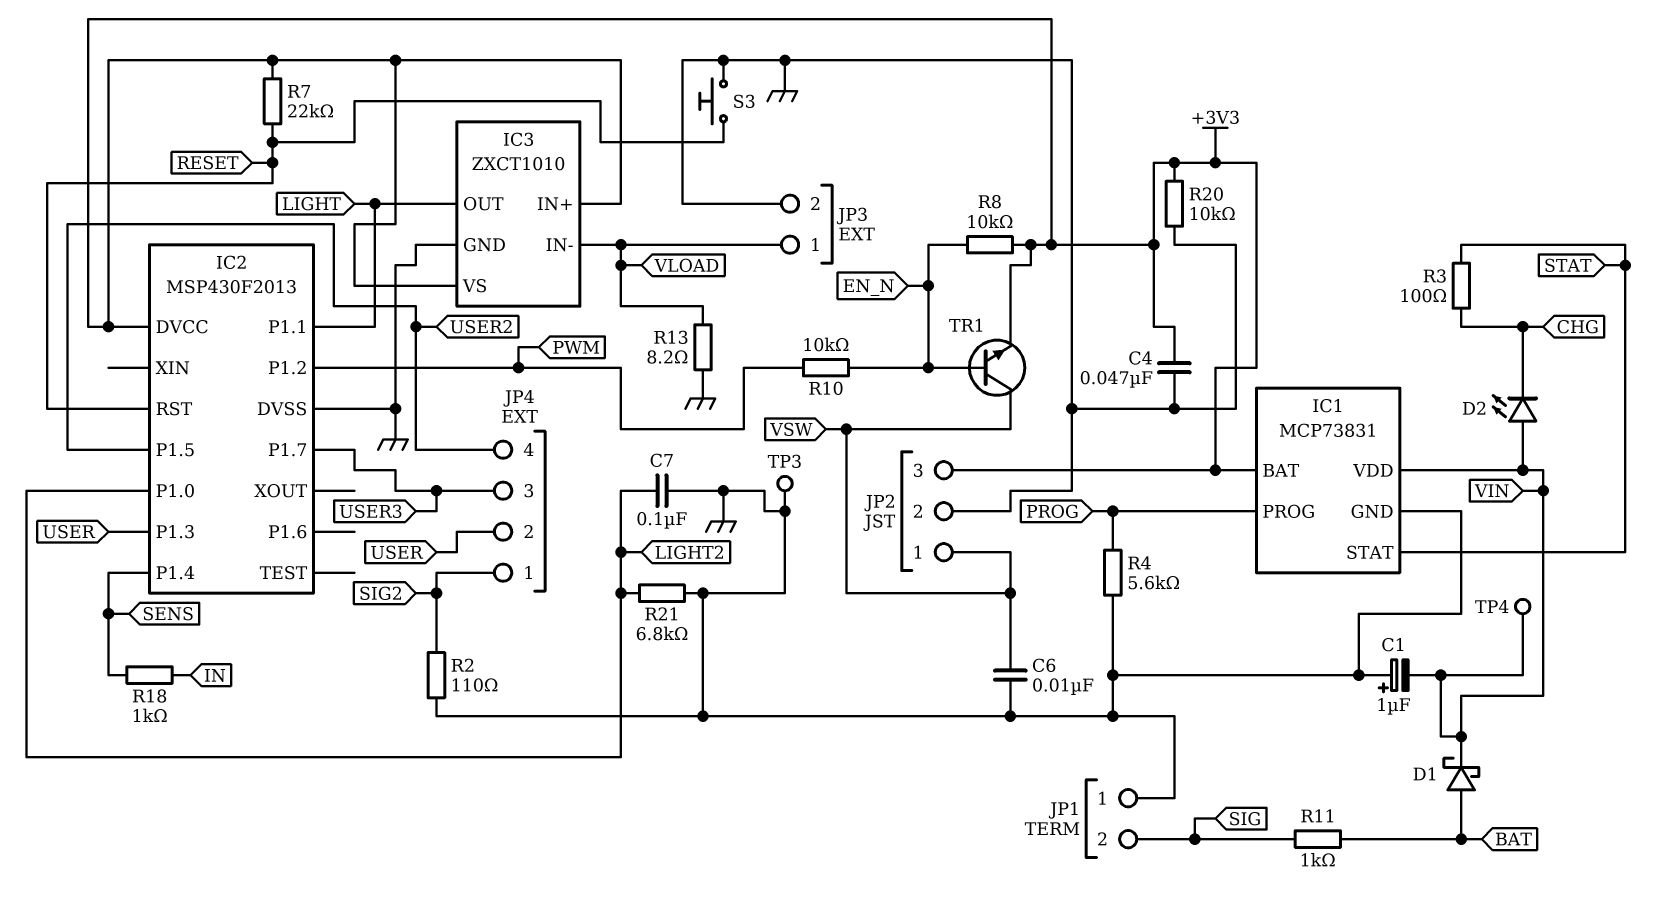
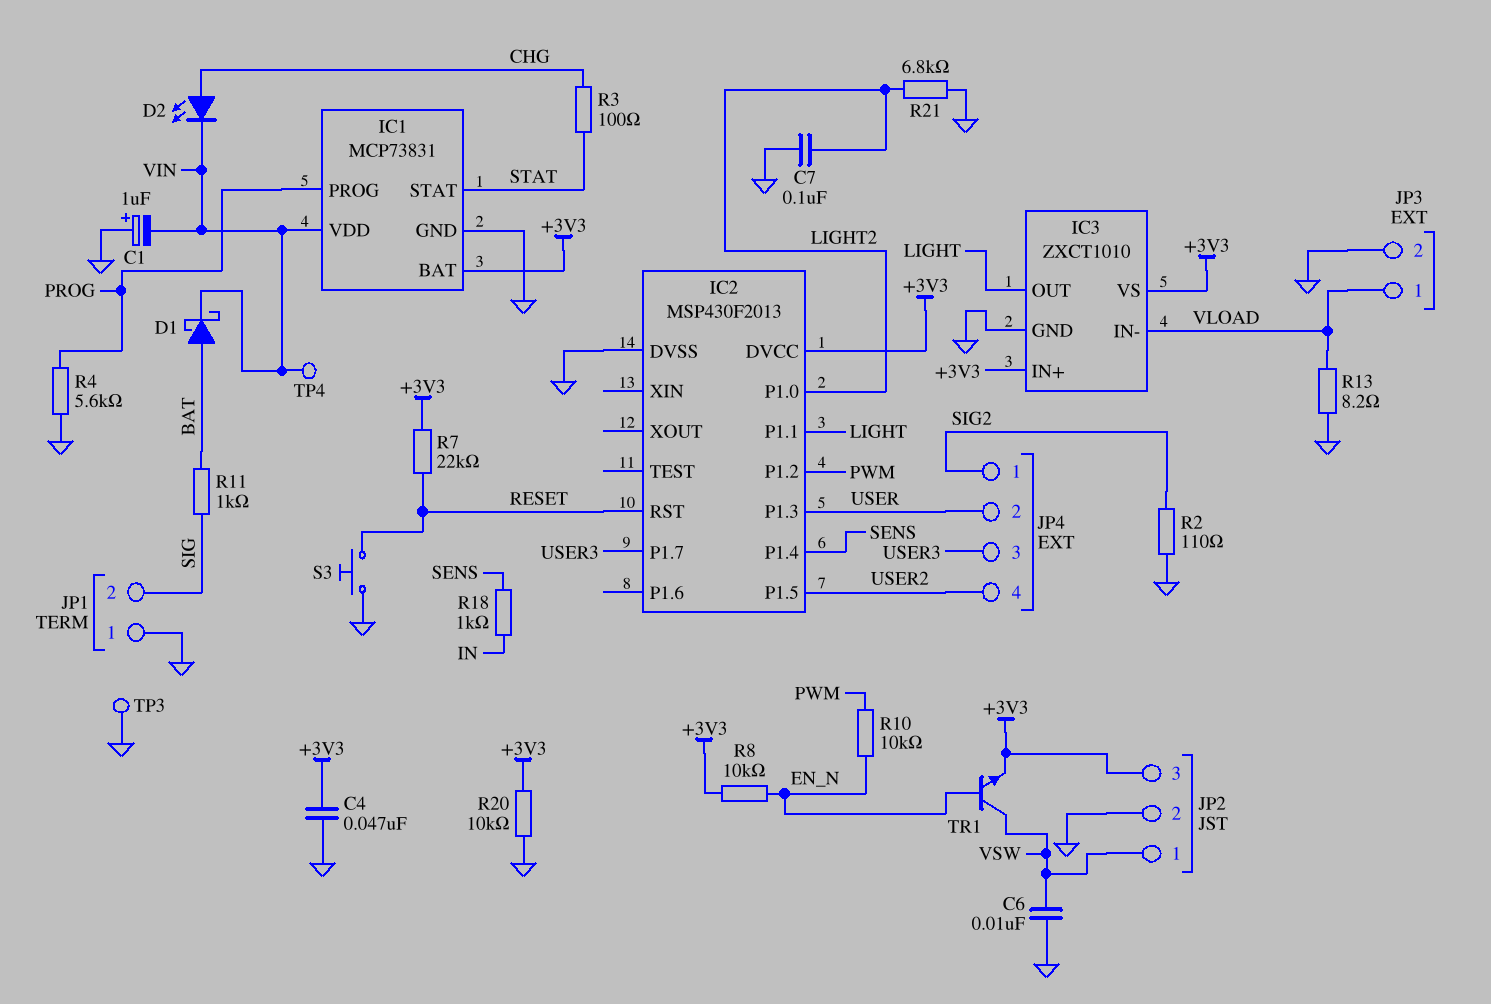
D2: LED (A VIN, K CHG) -> LED (A CHG, K VIN)

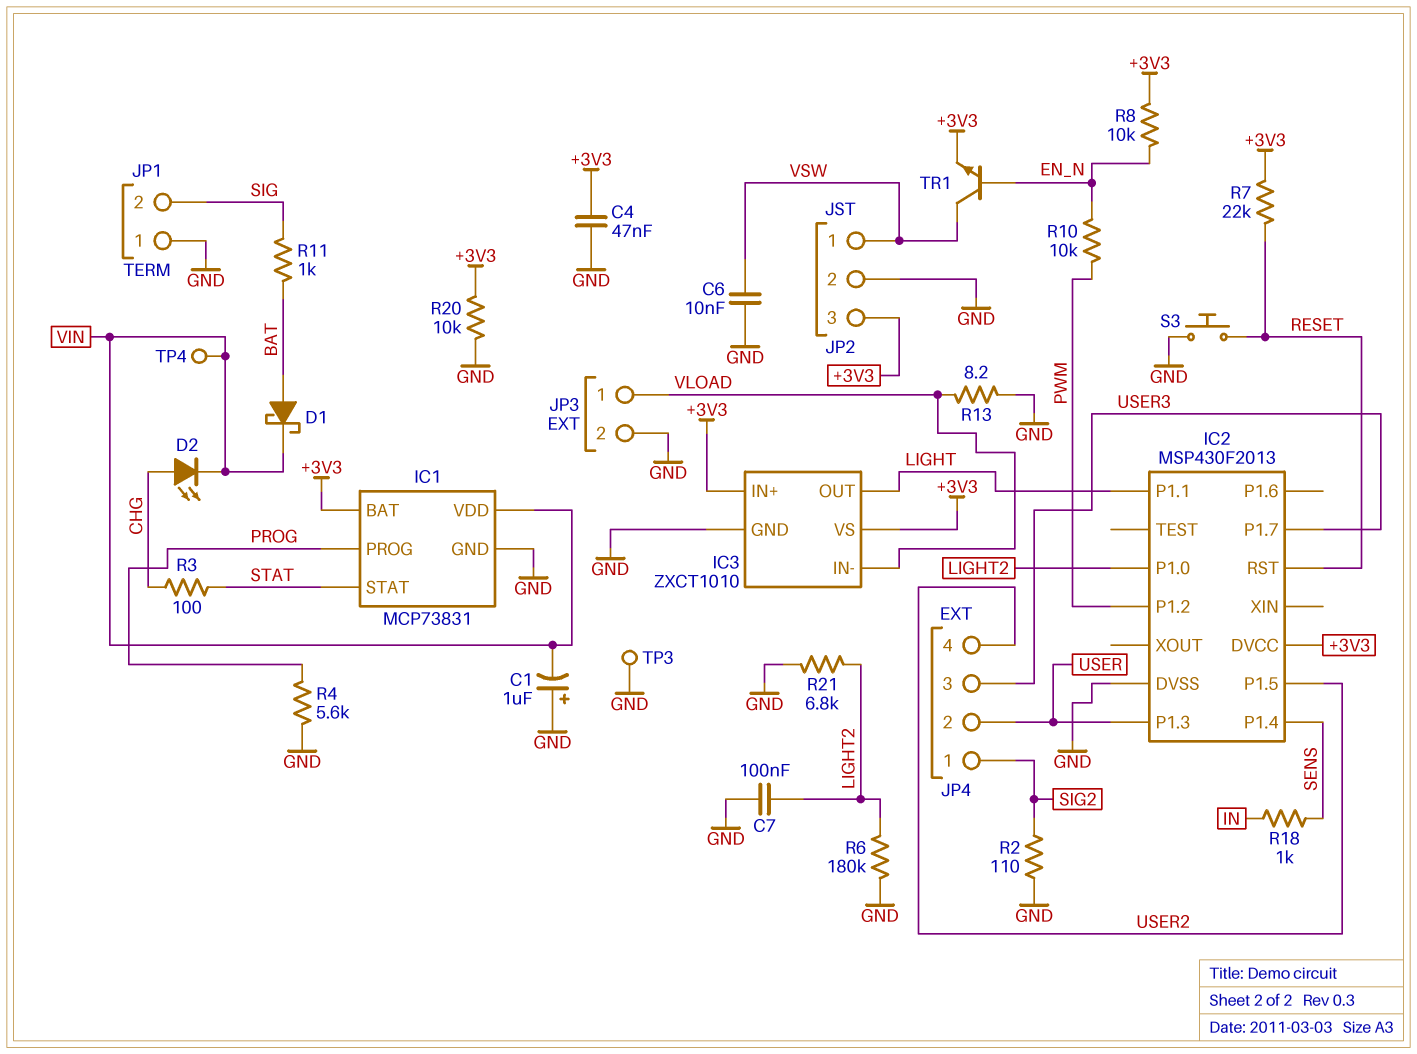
R6: none -> 180k (GND, LIGHT2)

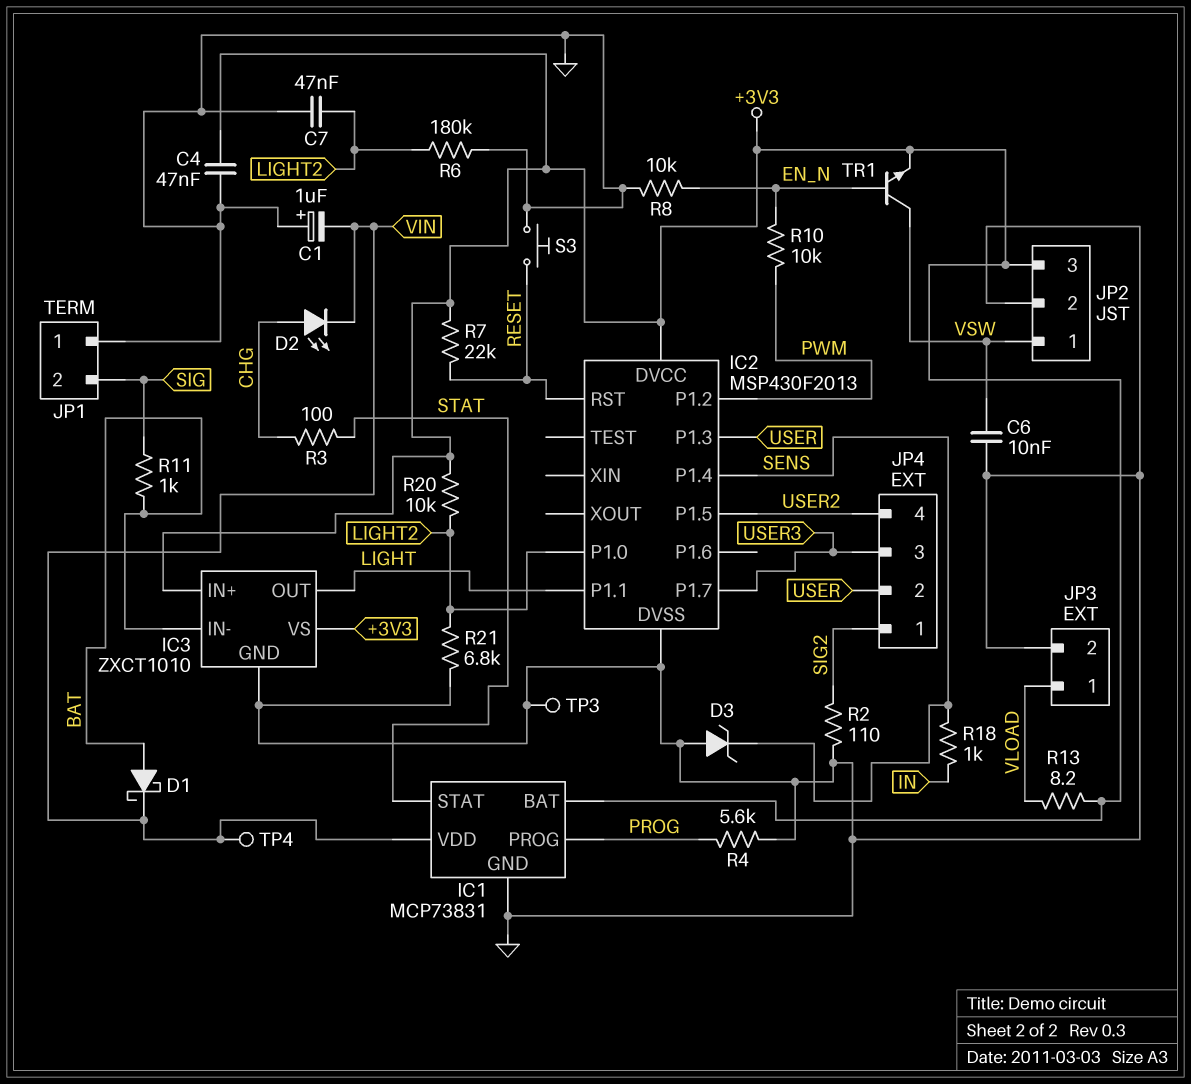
C7: 100nF (GND, LIGHT2) -> 47nF (GND, LIGHT2)
D3: none -> zener (A GND, K SENS)
IC3 pin IN-: VLOAD -> BAT
R8: 10k (+3V3, EN_N) -> 10k (EN_N, GND)
R13: 8.2 (GND, VLOAD) -> 8.2 (+3V3, VLOAD)
R20: 10k (+3V3, GND) -> 10k (+3V3, LIGHT2)

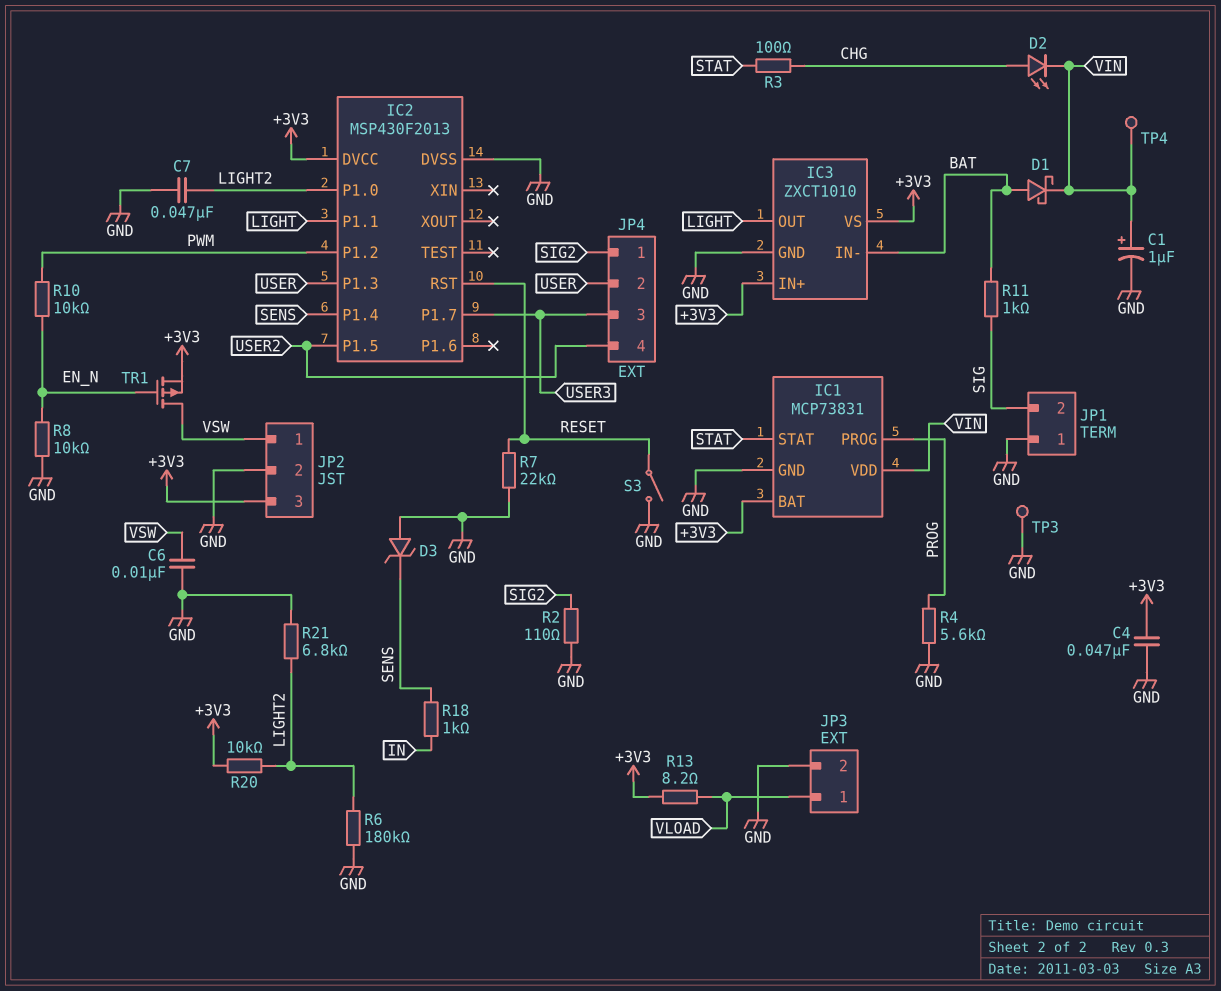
C1: 1uF (plus GND, minus VIN) -> 1uF (plus VIN, minus GND)
R7: 22k (+3V3, RESET) -> 22k (GND, RESET)
S3: button (GND, RESET) -> switch (GND, RESET)
TR1: NPN (B EN_N, C VSW, E +3V3) -> PMOS (G EN_N, D VSW, S +3V3)

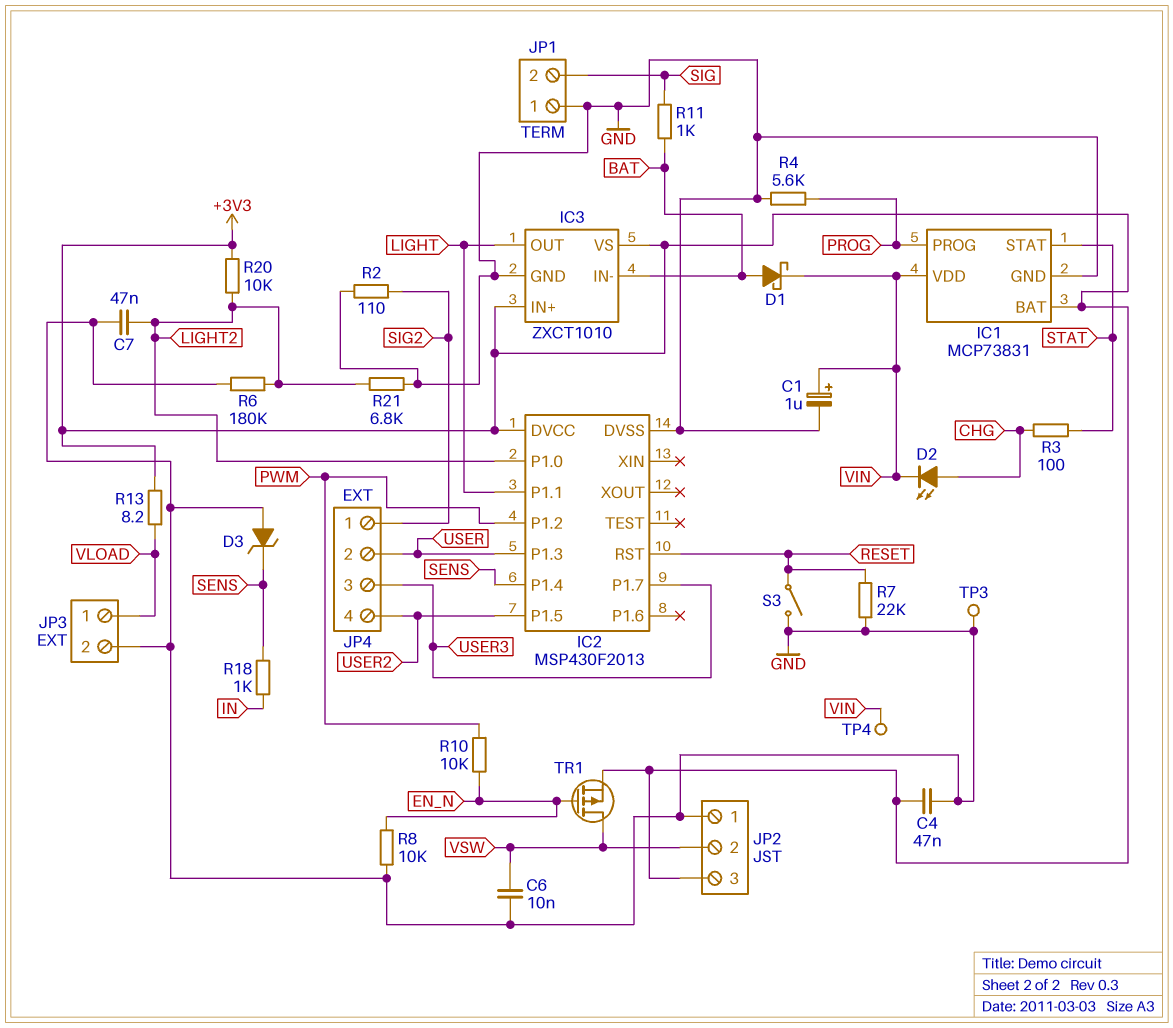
JP2 pin 1: VSW -> GND
JP2 pin 2: GND -> VSW

